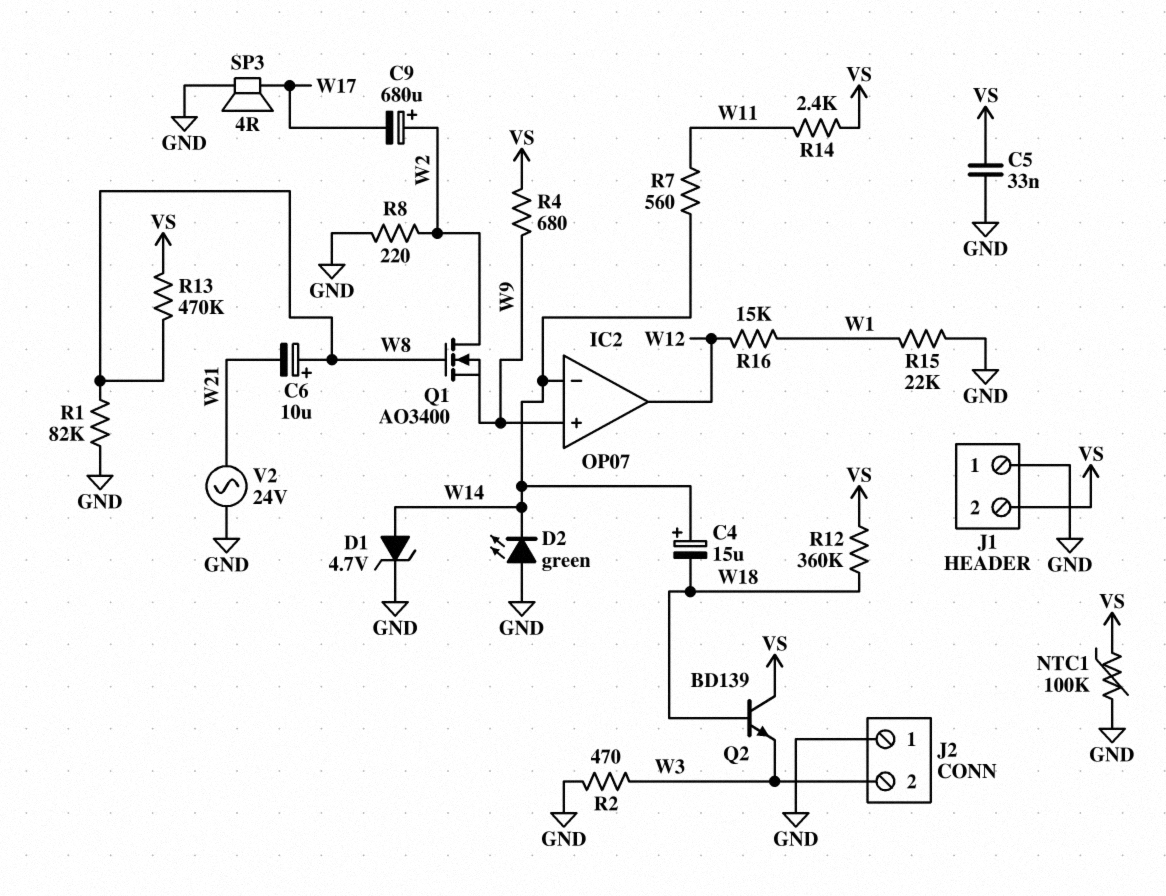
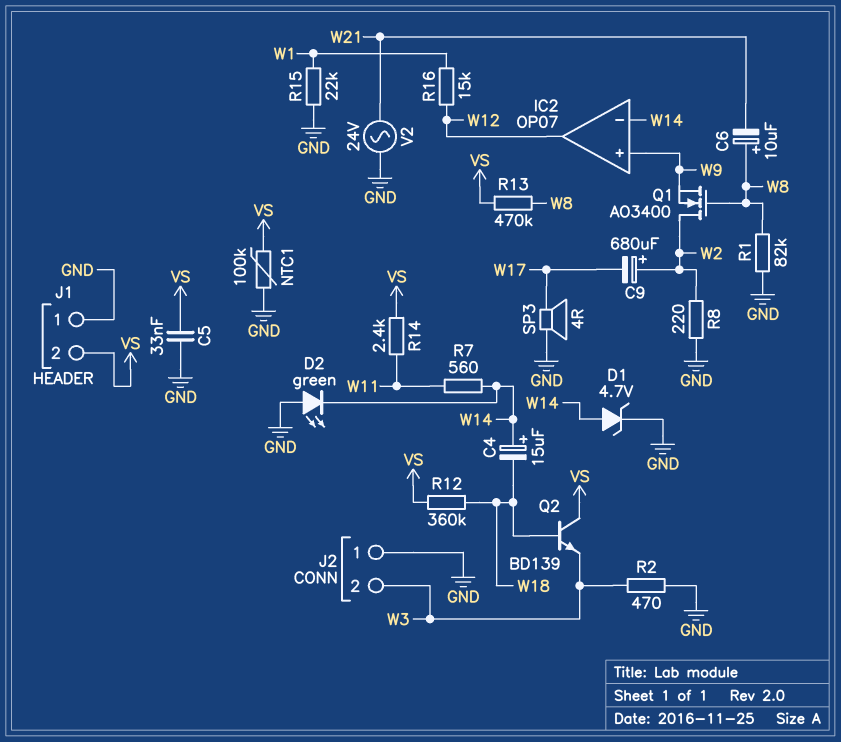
R4: 680 (VS, W9) -> none

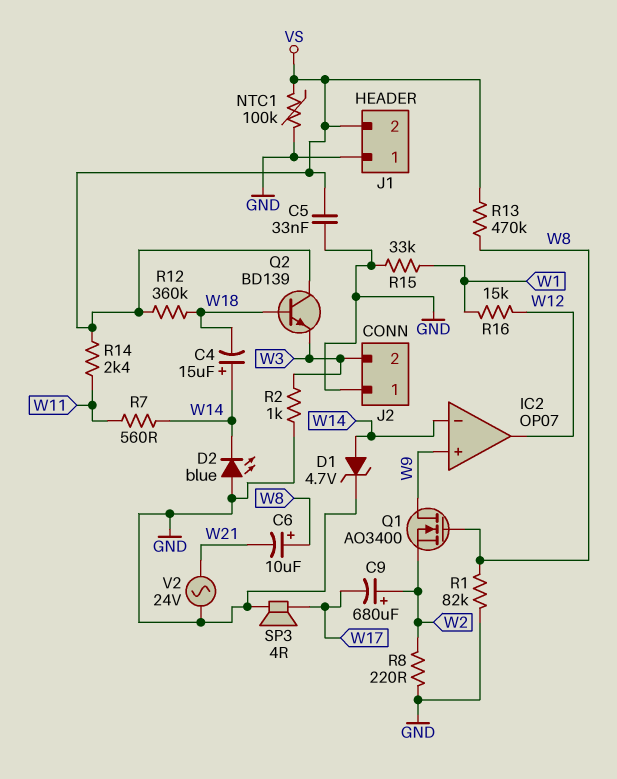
D2: LED green (A GND, K W14) -> LED blue (A GND, K W14)
Q1: NMOS AO3400 (G W8, D W2, S W9) -> NMOS AO3400 (G W8, D W9, S W2)
R2: 470 (GND, W3) -> 1k (GND, W3)
R15: 22k (GND, W1) -> 33k (GND, W1)

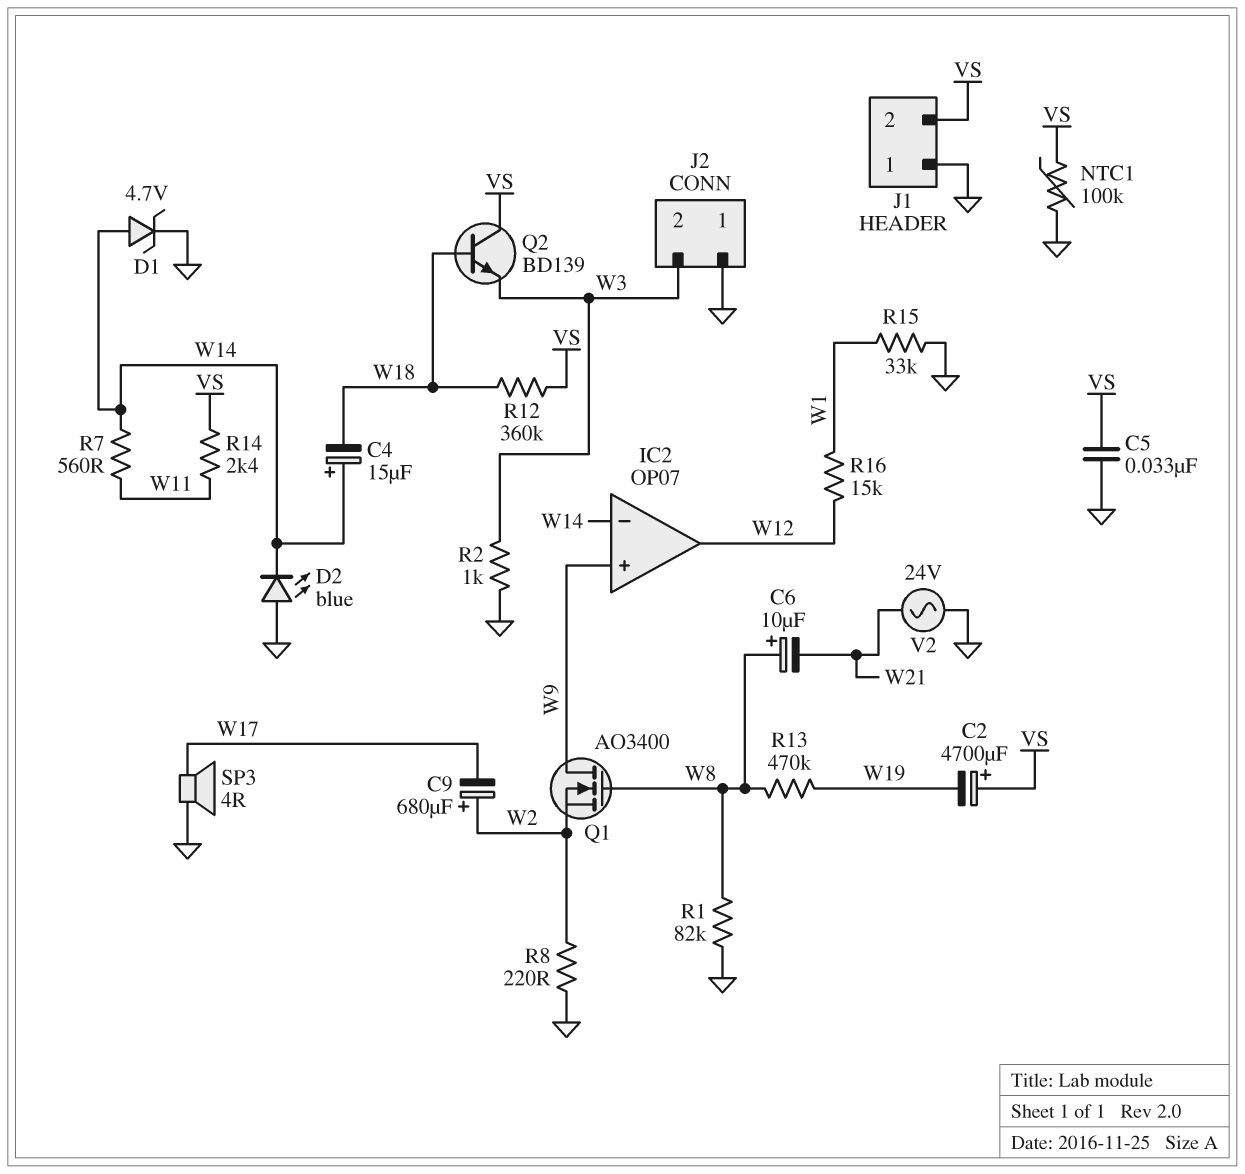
C2: none -> 4700uF (plus VS, minus W19)
R13: 470k (VS, W8) -> 470k (W8, W19)

